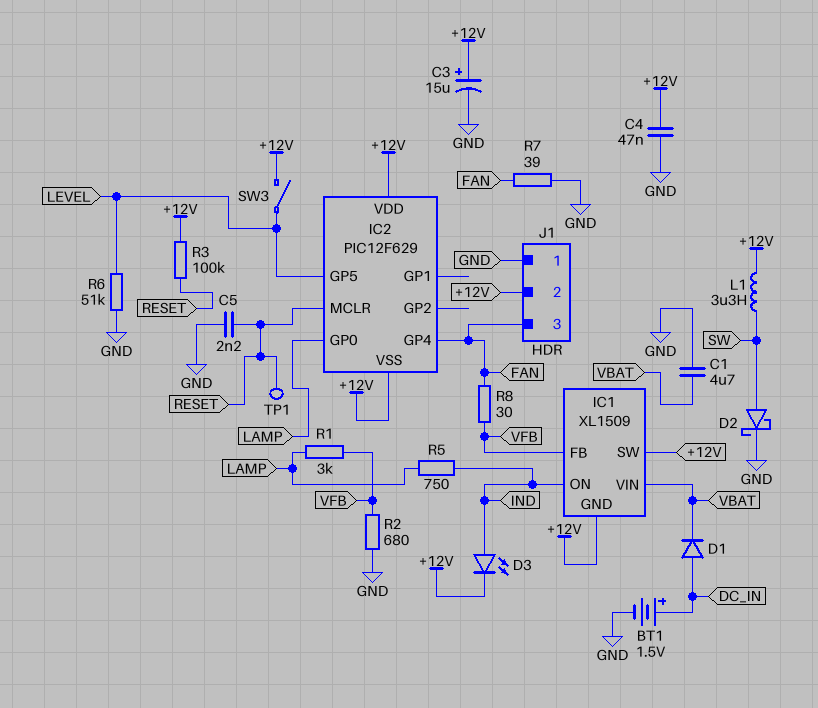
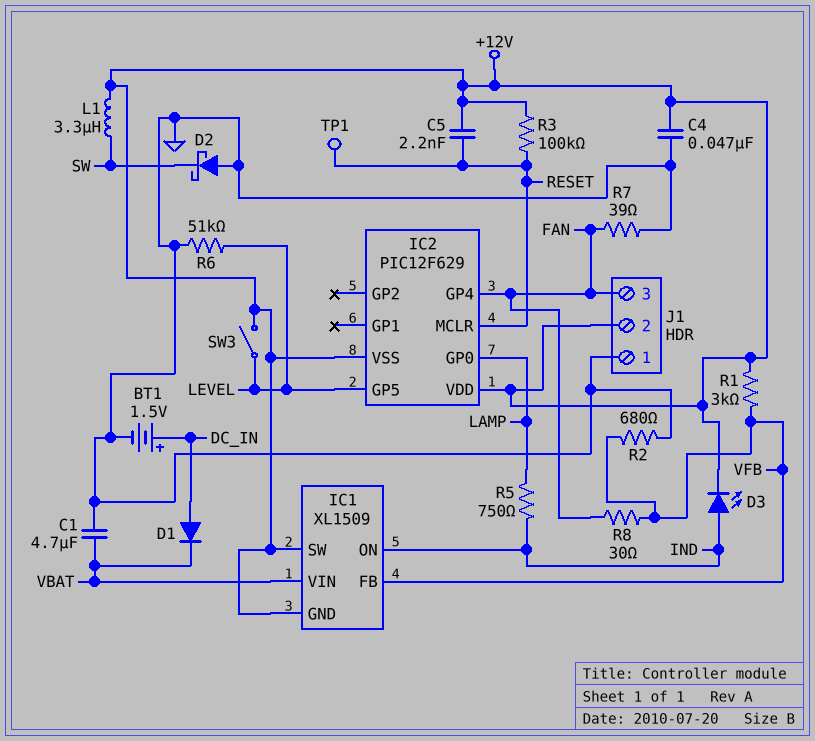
C3: 15uF (plus +12V, minus GND) -> none
C5: 2.2nF (GND, RESET) -> 2.2nF (+12V, RESET)
D2: schottky (A SW, K GND) -> schottky (A GND, K SW)
R1: 3k (LAMP, VFB) -> 3k (+12V, VFB)

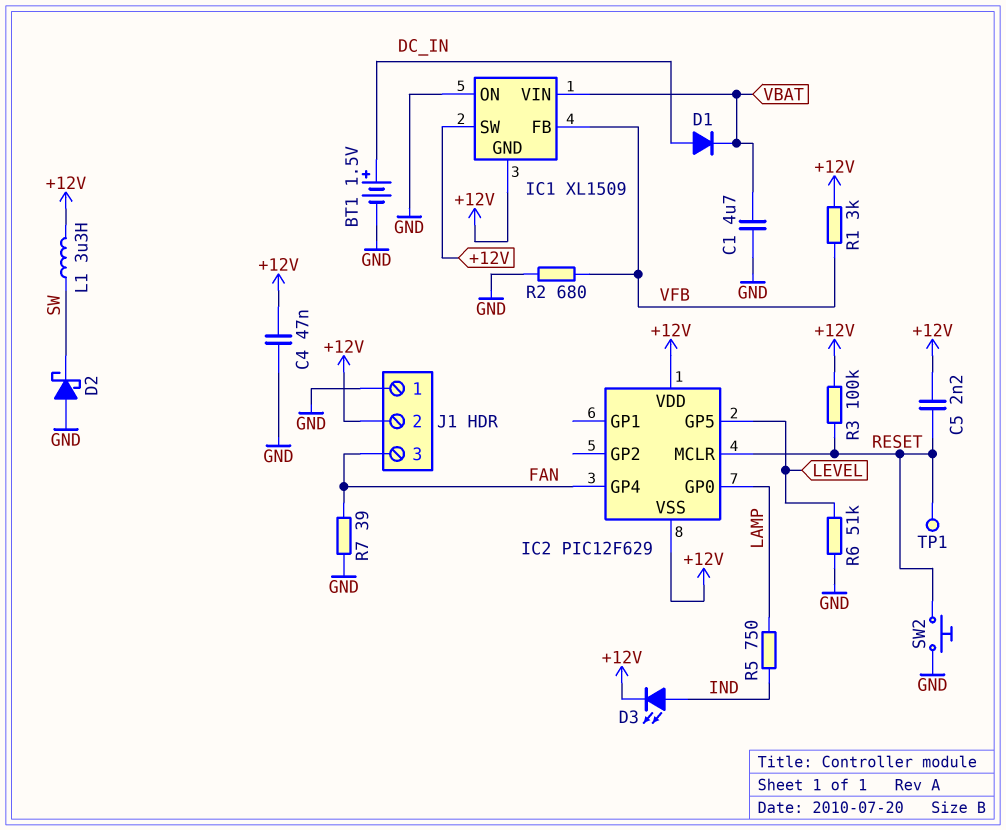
IC1 pin ON: IND -> GND
R8: 30 (FAN, VFB) -> none
SW2: none -> button (GND, RESET)
SW3: switch (+12V, LEVEL) -> none

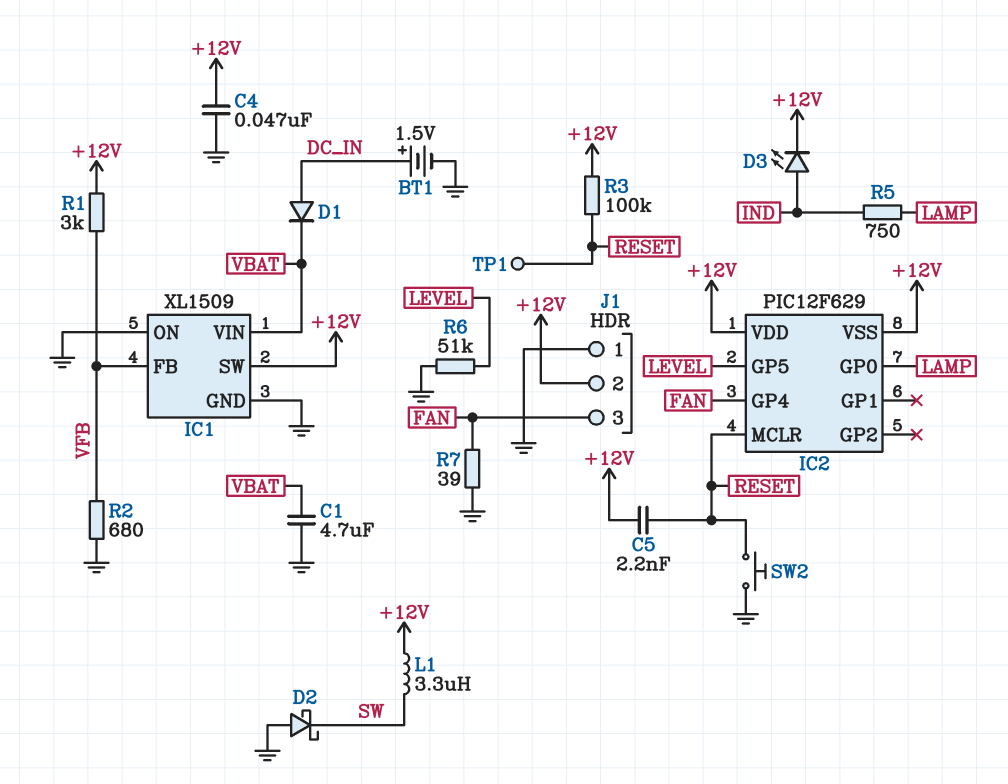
IC1 pin GND: +12V -> GND

